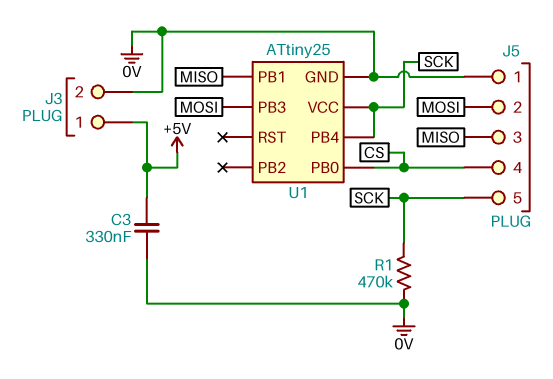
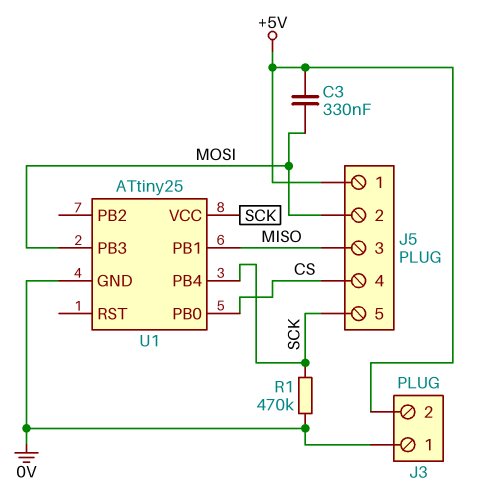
C3: 330nF (+5V, 0V) -> 330nF (+5V, MOSI)
J3 pin 1: +5V -> 0V
J3 pin 2: 0V -> +5V
J5 pin 1: 0V -> +5V

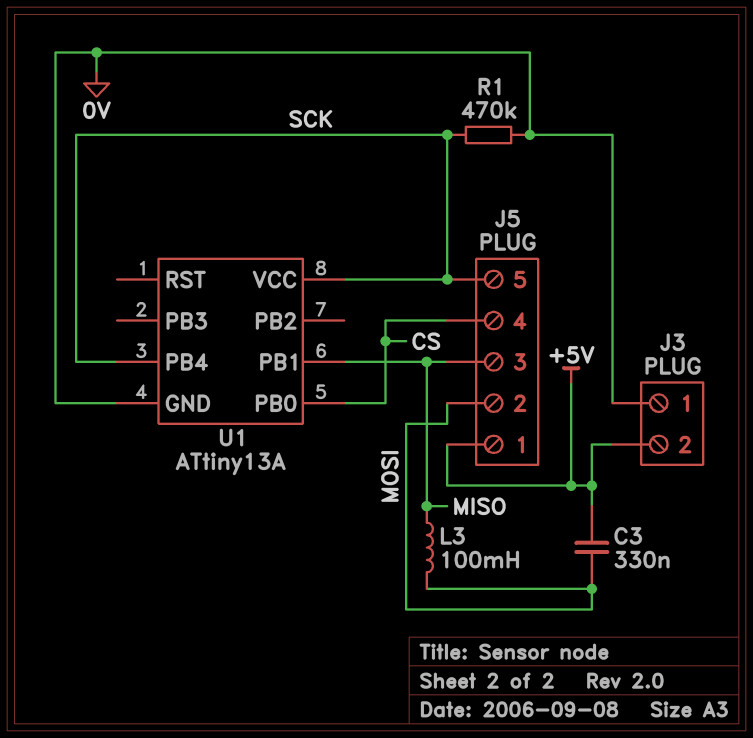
L3: none -> 100mH (MISO, MOSI)
U1: ATtiny25 -> ATtiny13A
U1 pin PB3: MOSI -> none

